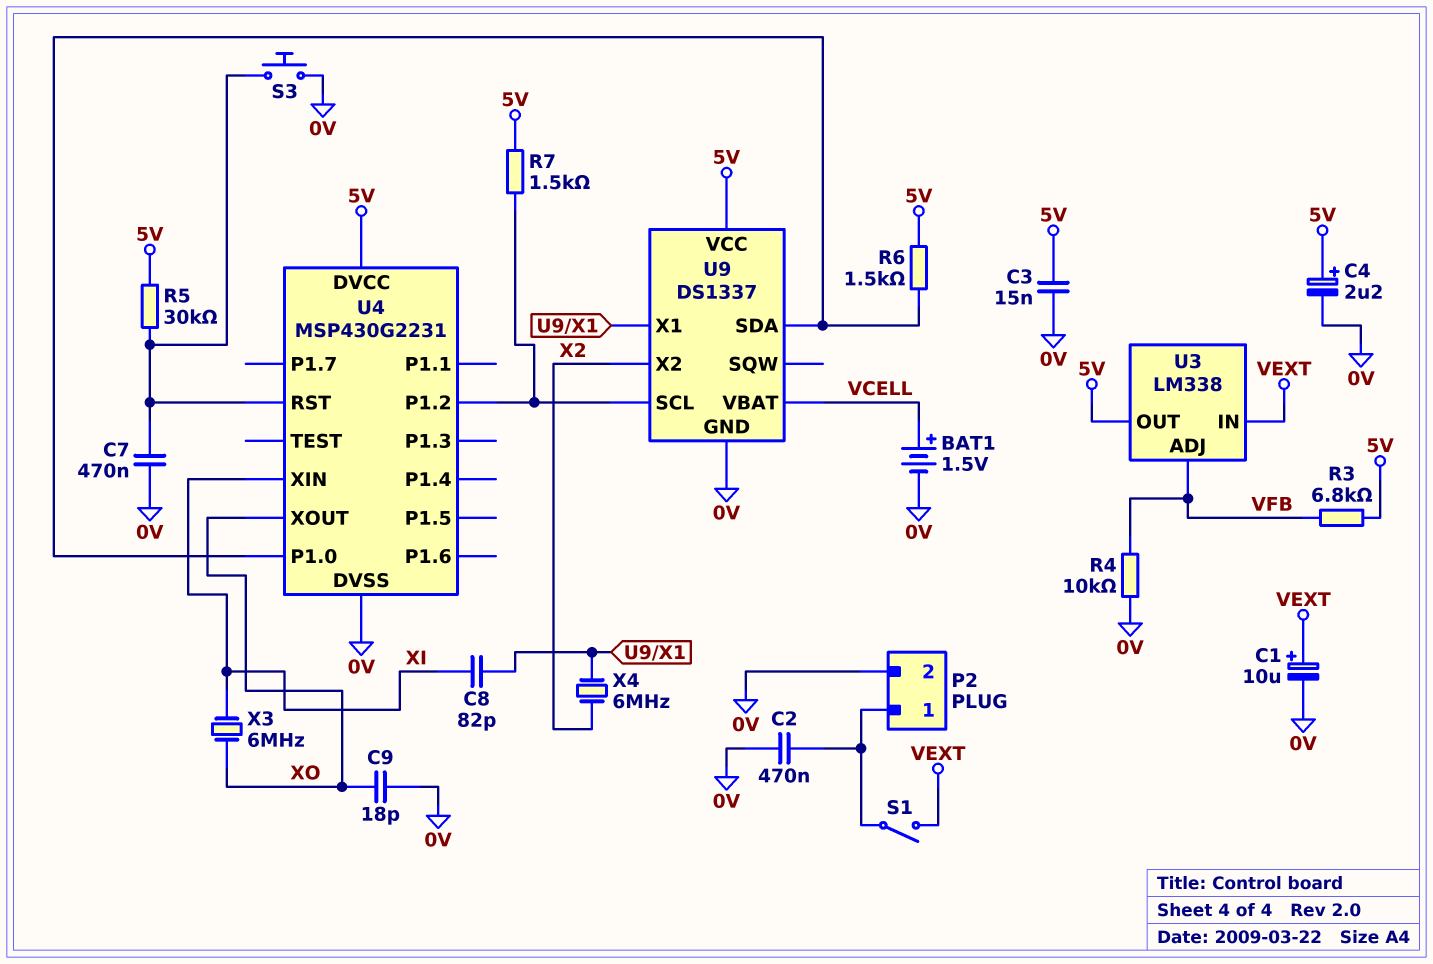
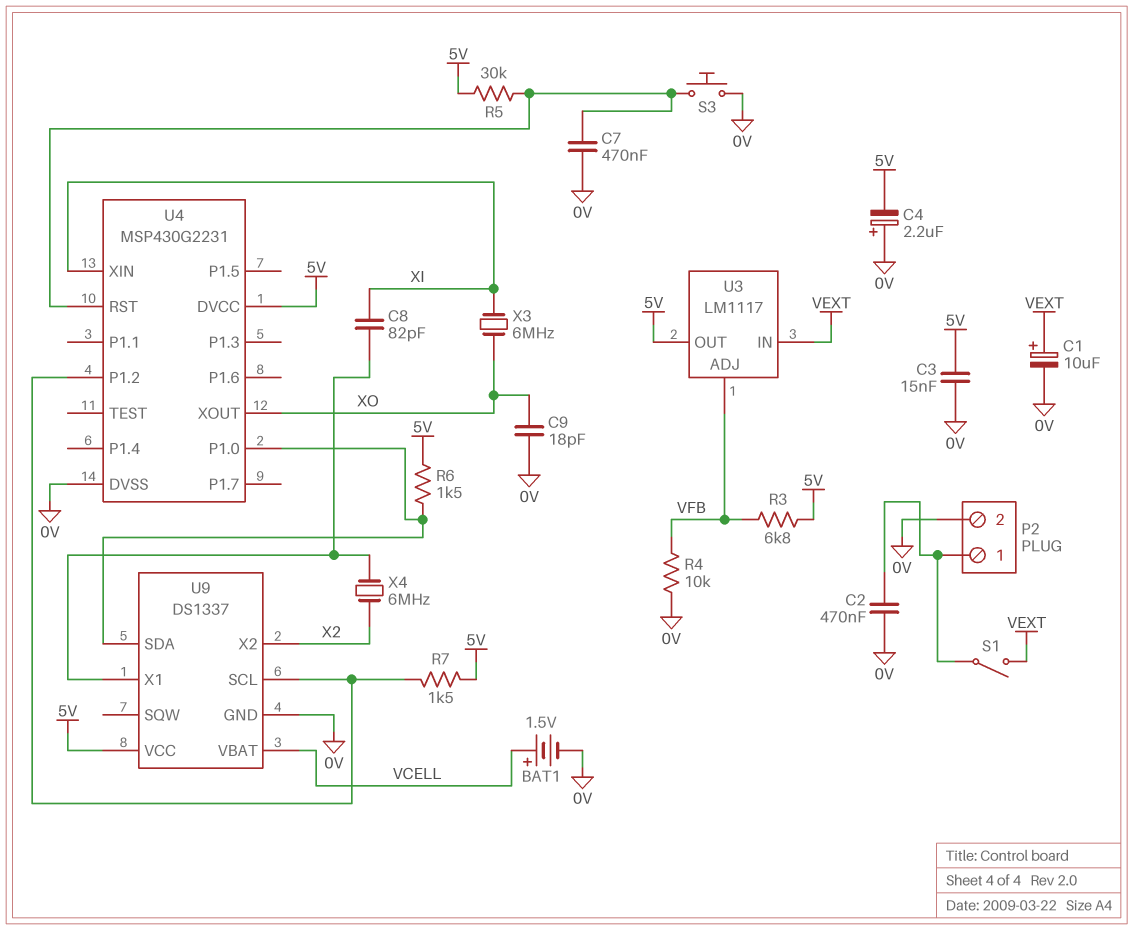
C4: 2.2uF (plus 5V, minus 0V) -> 2.2uF (plus 0V, minus 5V)
U3: LM338 -> LM1117

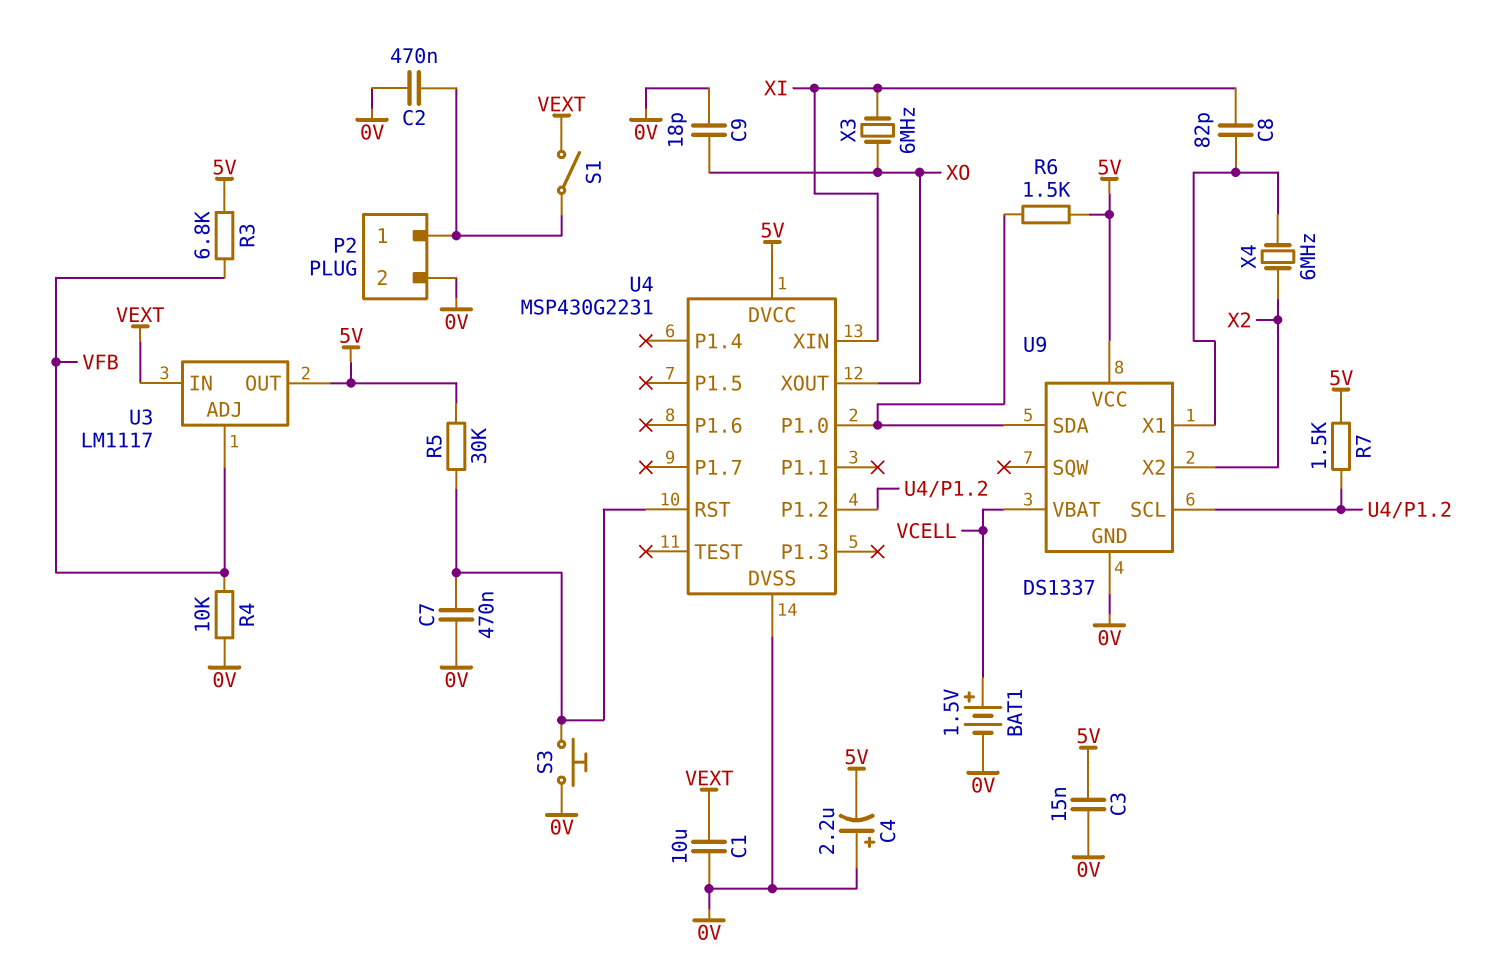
C1: 10uF (plus VEXT, minus 0V) -> 10uF (0V, VEXT)

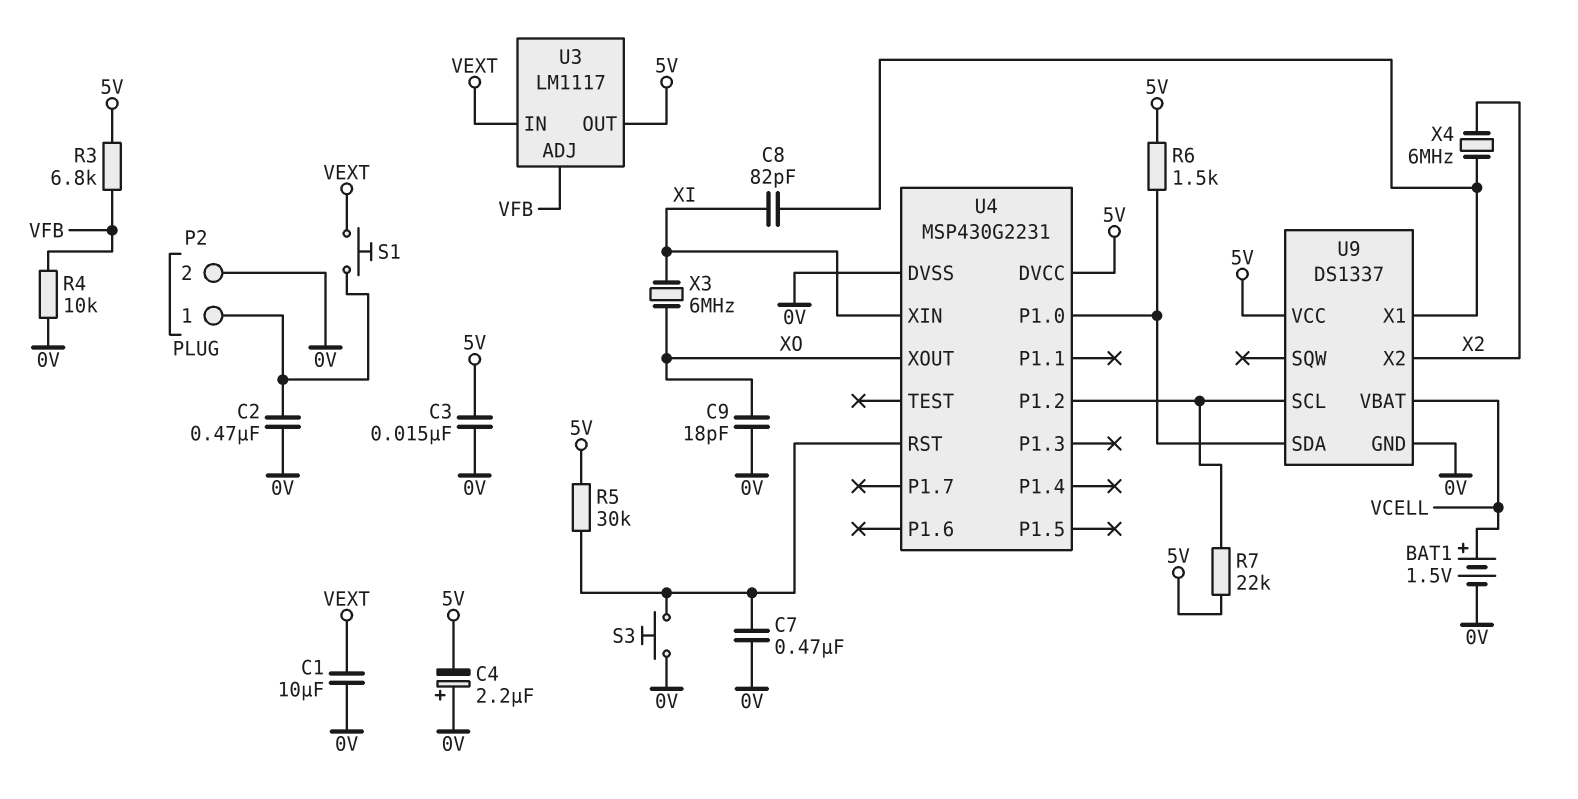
R7: 1.5k (5V, U4/P1.2) -> 22k (5V, U4/P1.2)
S1: switch (P2/1, VEXT) -> button (P2/1, VEXT)

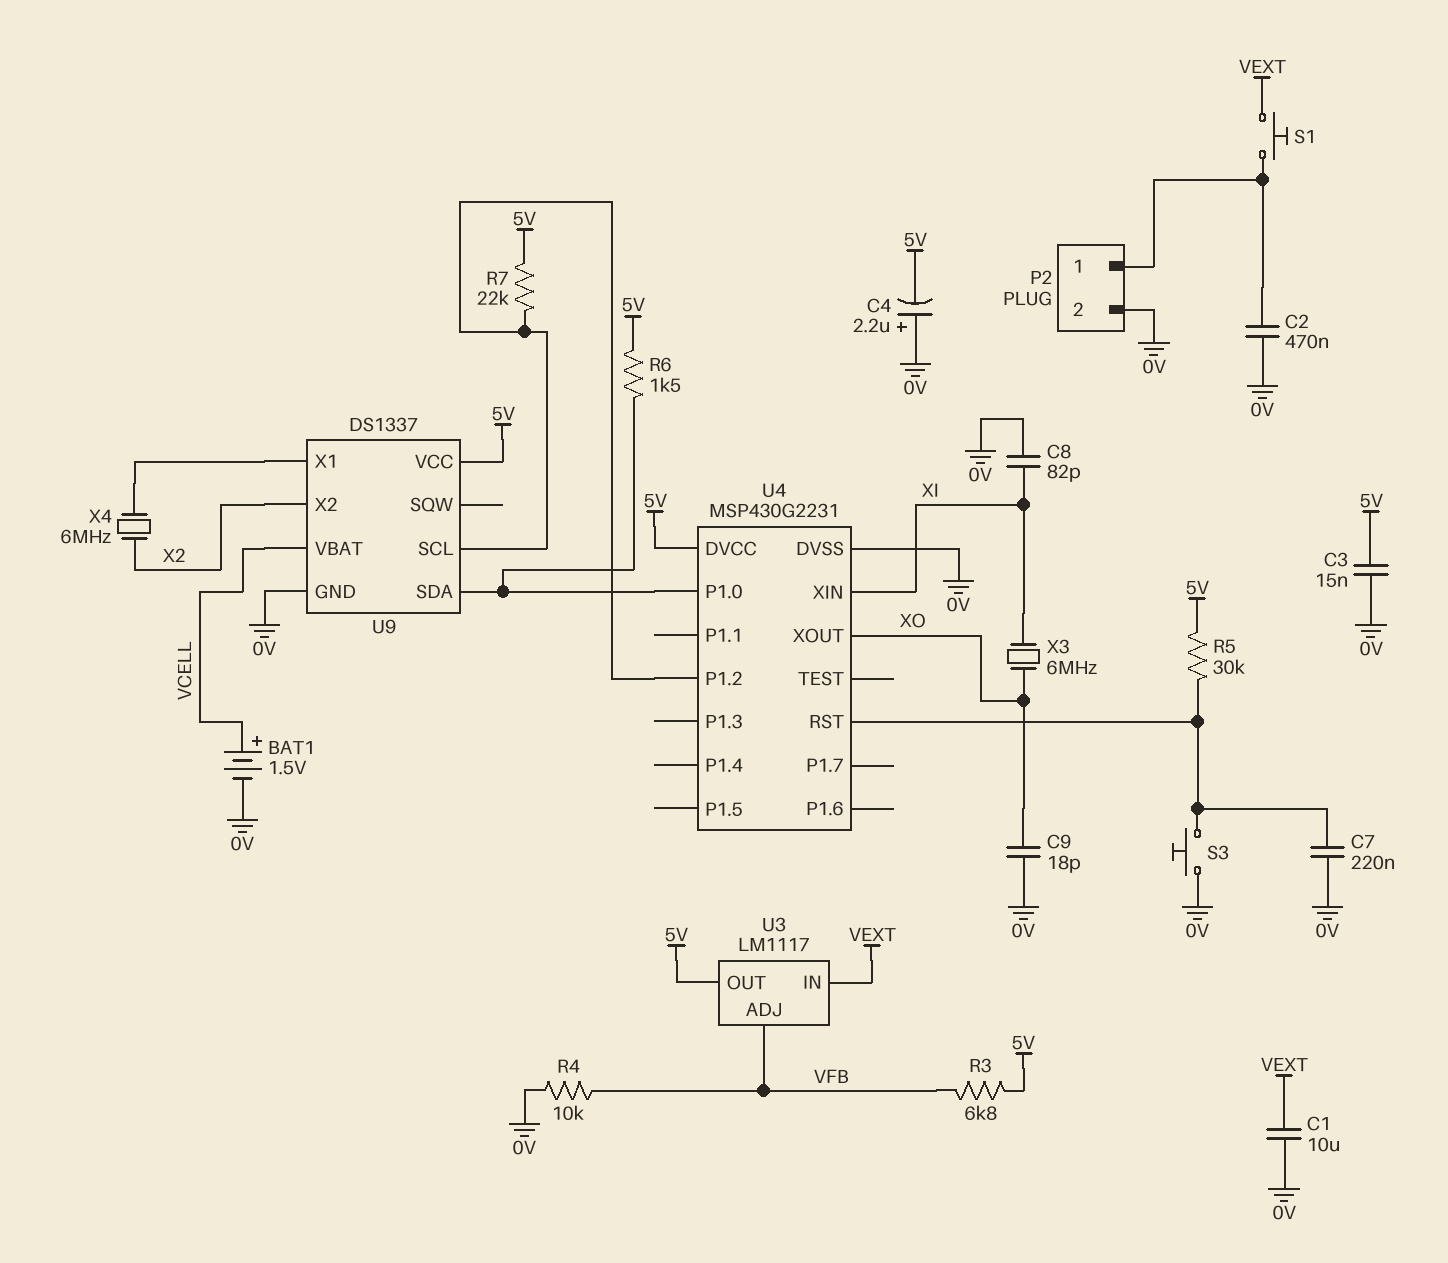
C7: 470nF (0V, U4/RST) -> 220nF (0V, U4/RST)
C8: 82pF (U9/X1, XI) -> 82pF (0V, XI)

